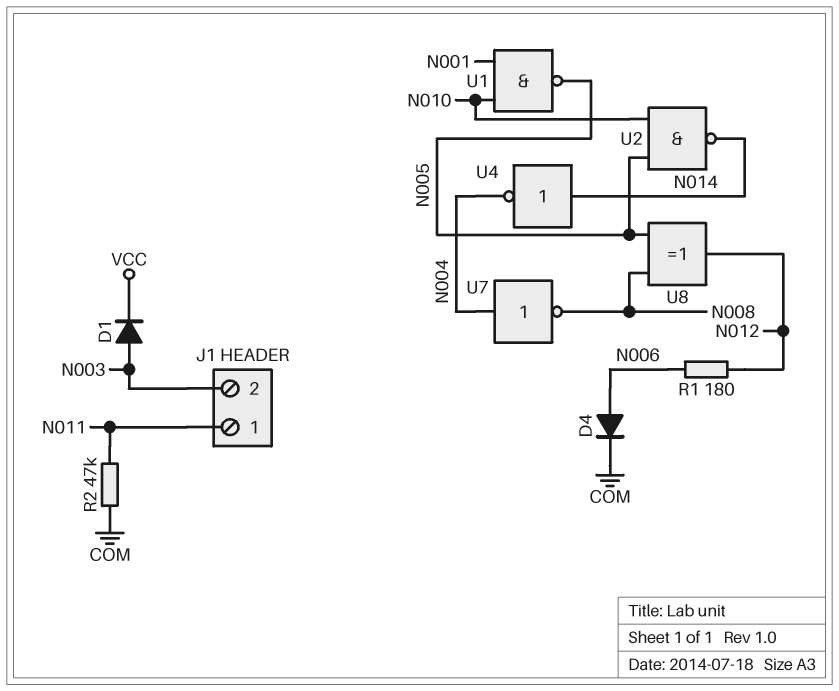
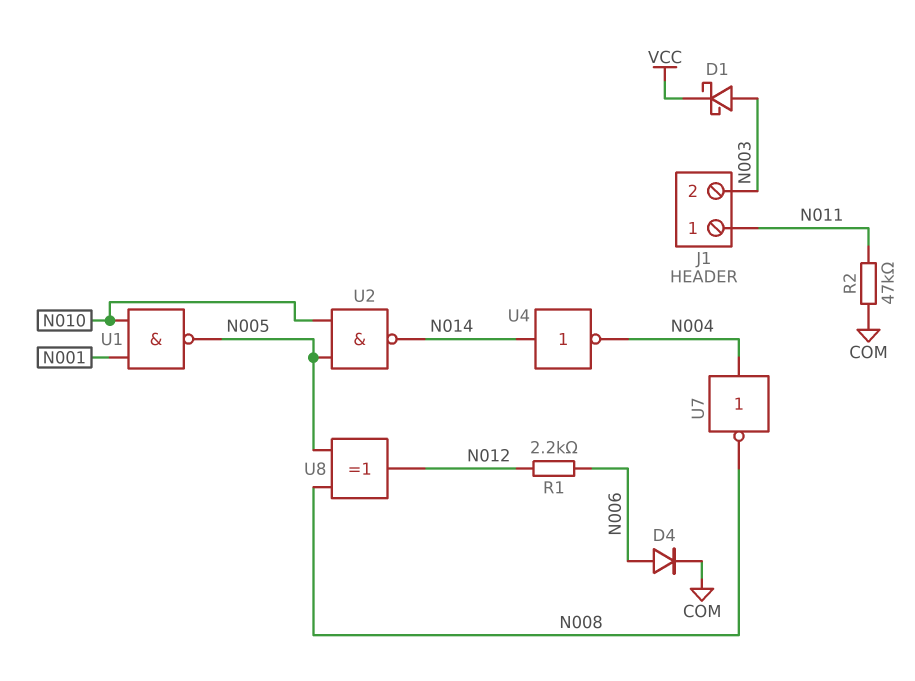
D1: diode (A N003, K VCC) -> schottky (A N003, K VCC)
R1: 180 (N006, N012) -> 2.2k (N006, N012)

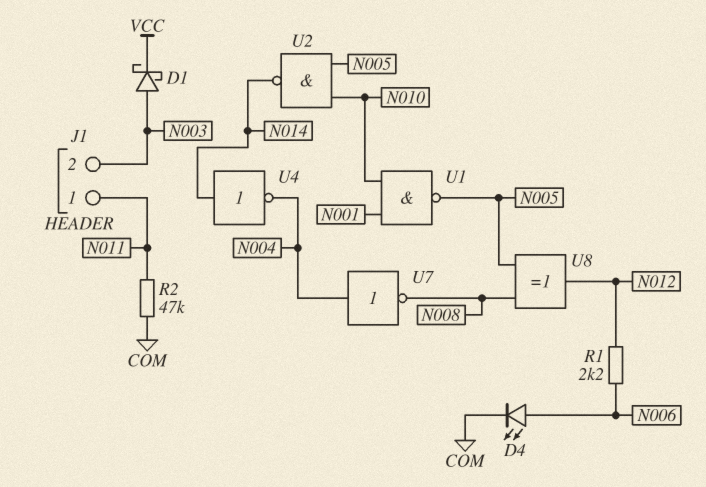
D4: diode (A N006, K COM) -> LED (A N006, K COM)

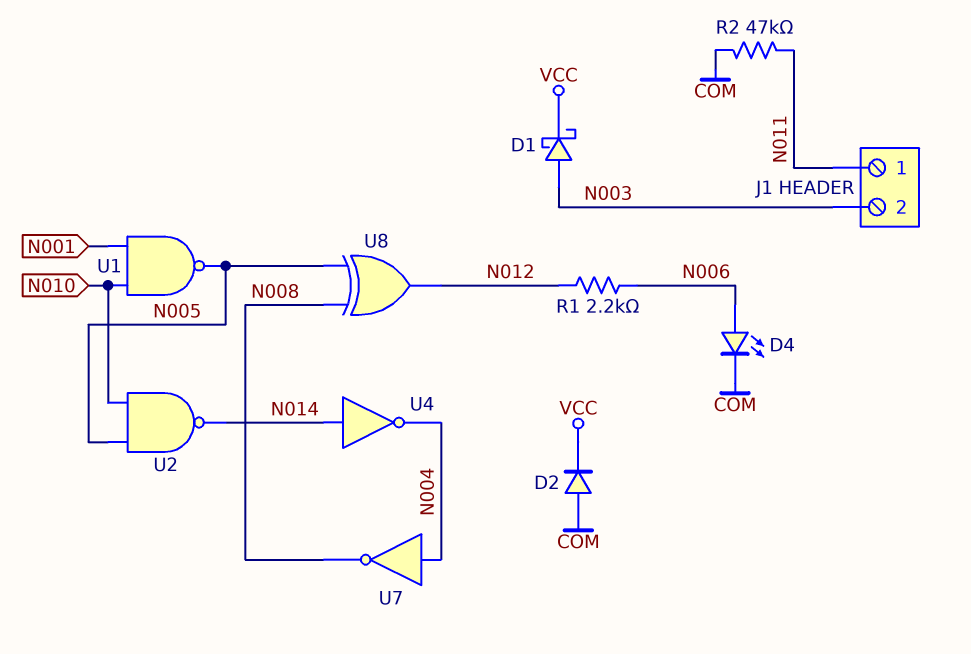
D2: none -> diode (A COM, K VCC)

